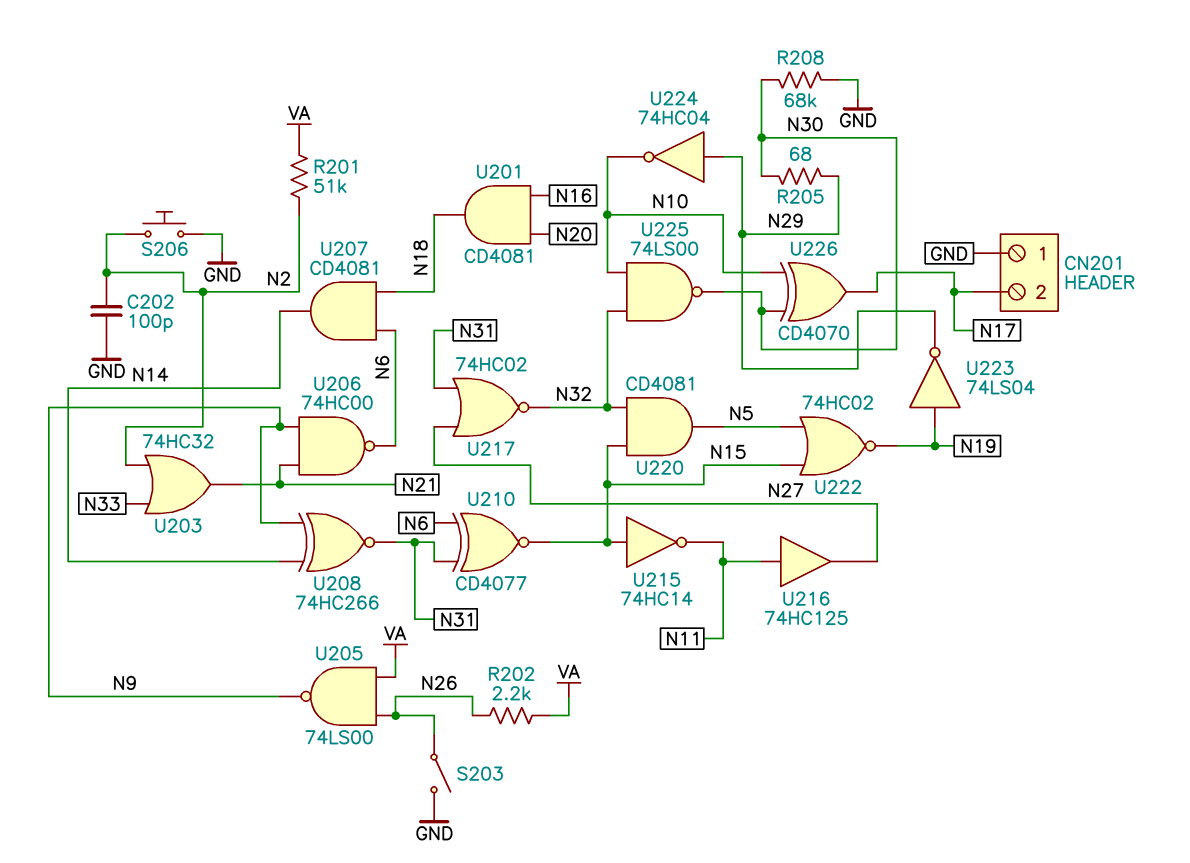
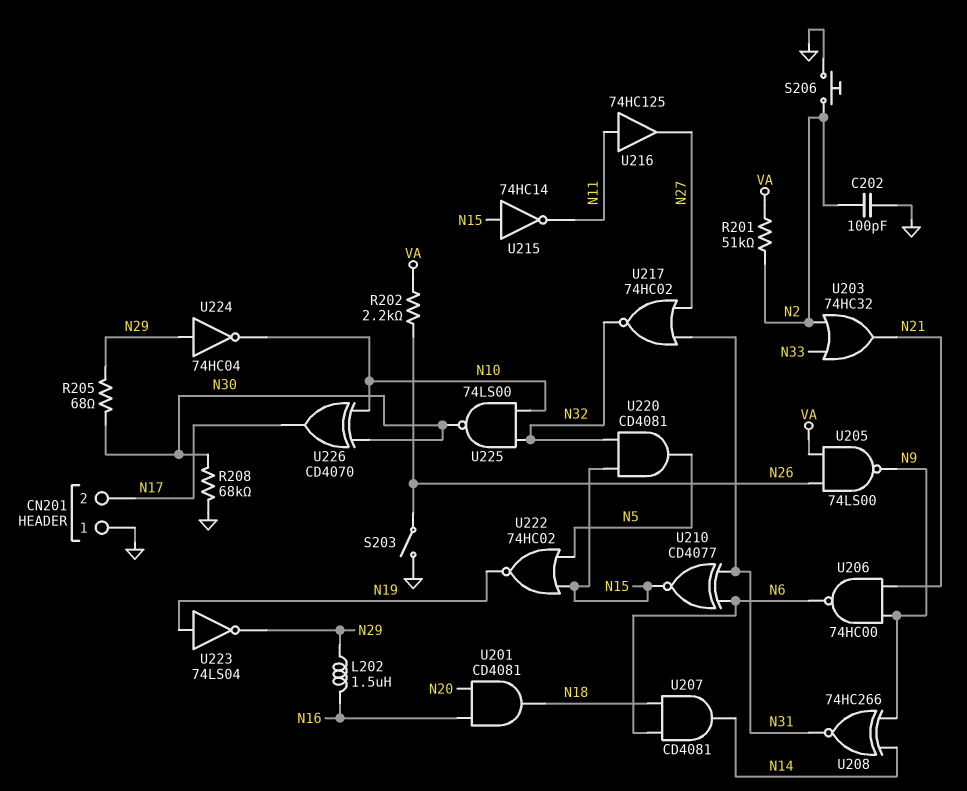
L202: none -> 1.5uH (N16, N29)

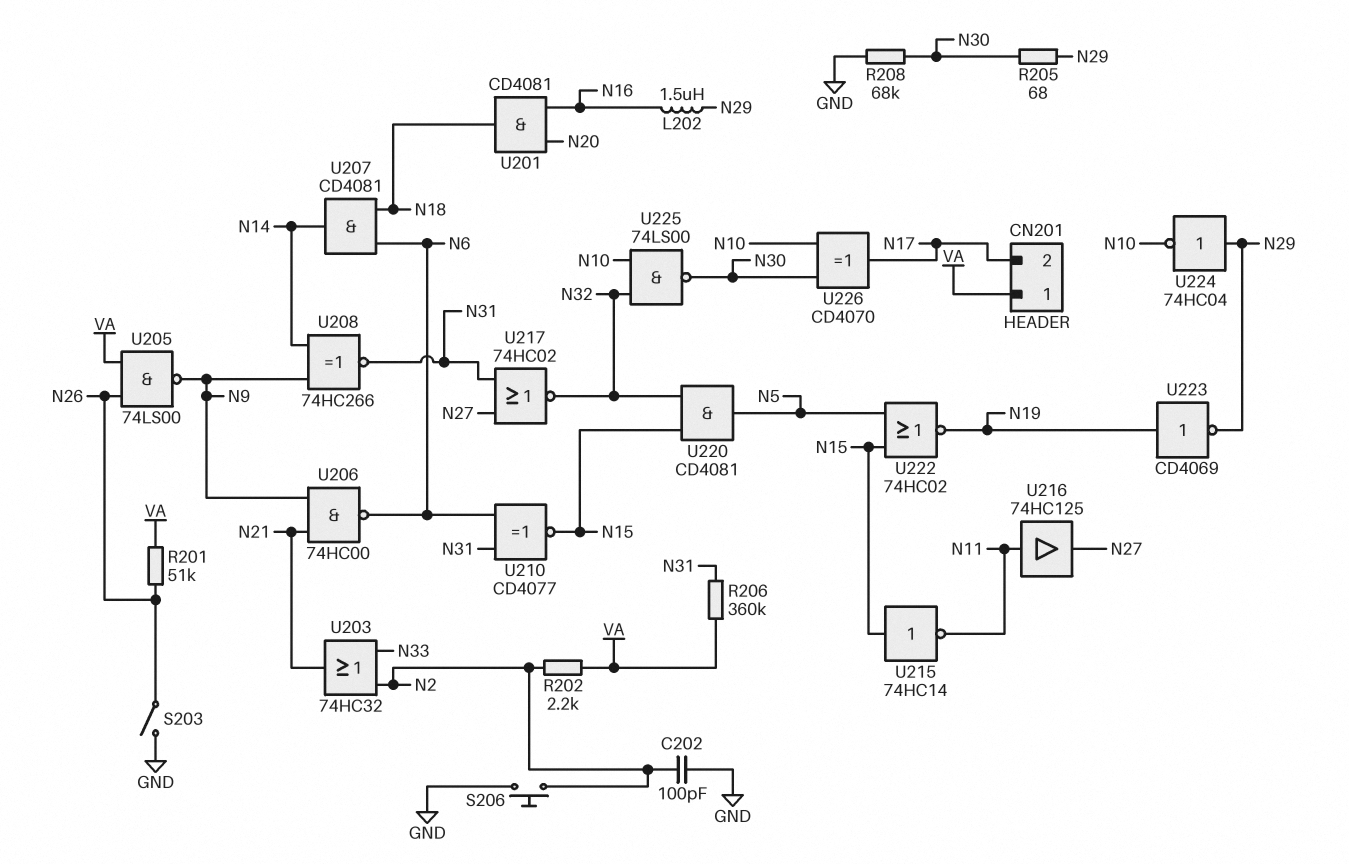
CN201 pin 1: GND -> VA
R201: 51k (N2, VA) -> 51k (N26, VA)
R202: 2.2k (N26, VA) -> 2.2k (N2, VA)
R206: none -> 360k (N31, VA)
U223: NOT 74LS04 (in N19, out N29) -> NOT CD4069 (in N19, out N29)

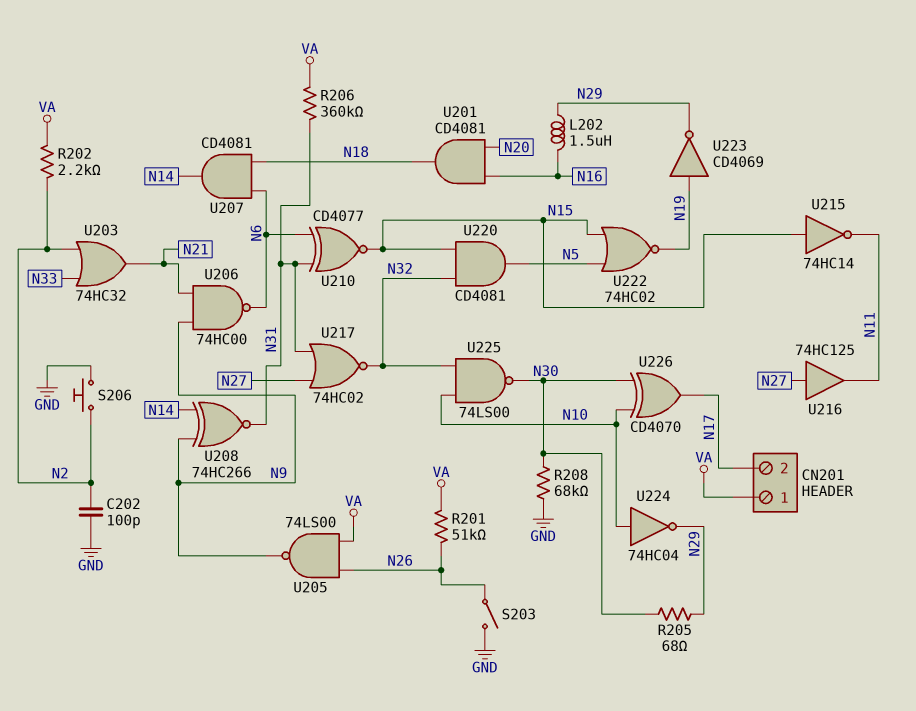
U216: buffer 74HC125 (in N11, out N27) -> buffer 74HC125 (in N27, out N11)
U224: NOT 74HC04 (in N29, out N10) -> NOT 74HC04 (in N10, out N29)

